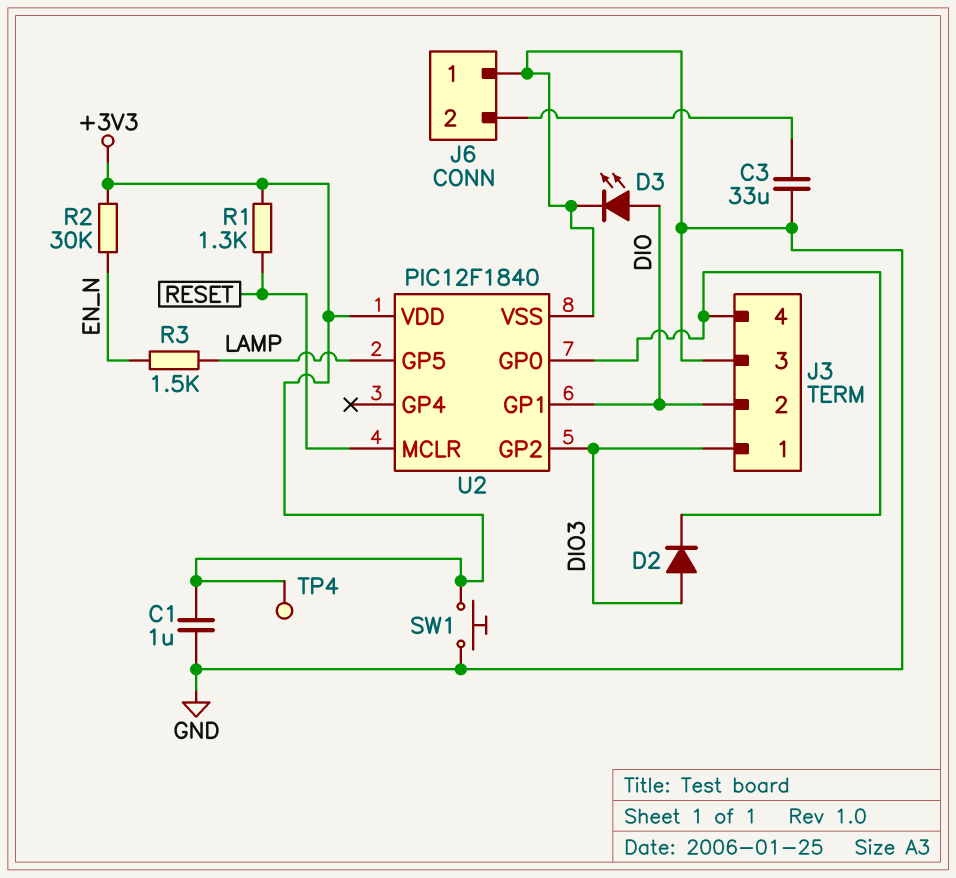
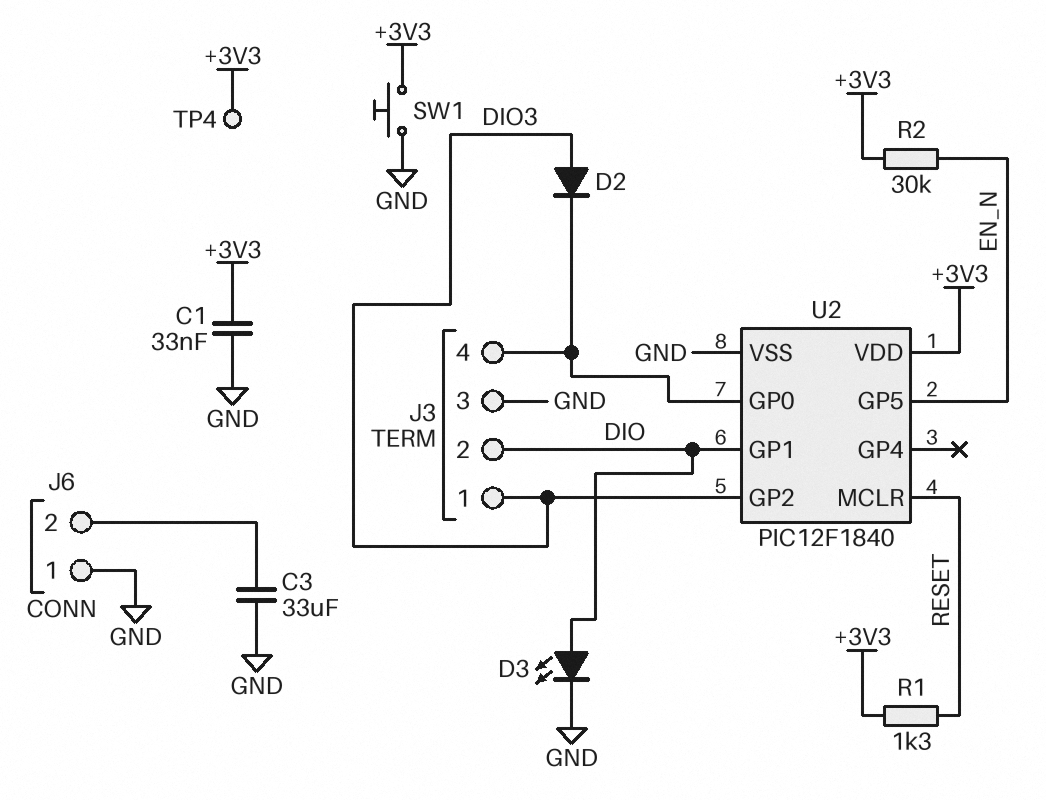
C1: 1uF (+3V3, GND) -> 33nF (+3V3, GND)
R3: 1.5k (EN_N, LAMP) -> none
U2 pin GP5: LAMP -> EN_N

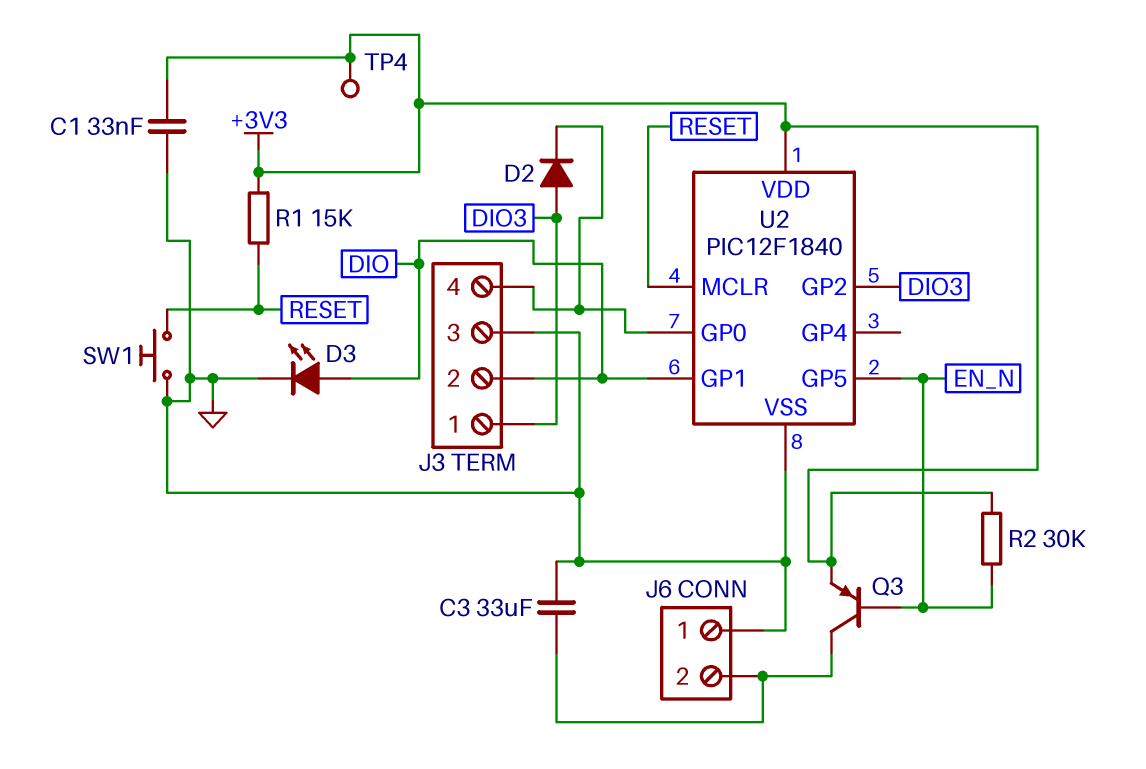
Q3: none -> PNP (B EN_N, C J6/2, E +3V3)
R1: 1.3k (+3V3, RESET) -> 15k (+3V3, RESET)
SW1: button (+3V3, GND) -> button (GND, RESET)

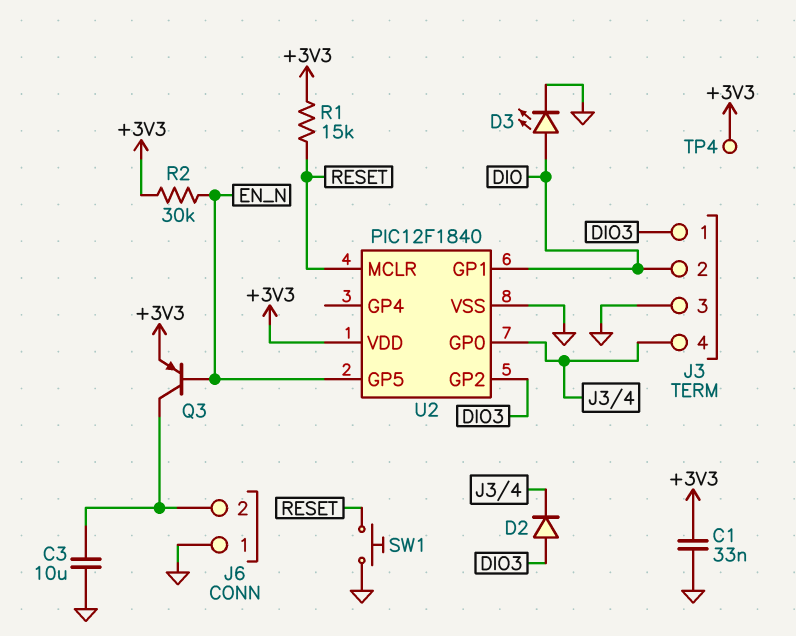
C3: 33uF (GND, J6/2) -> 10uF (GND, J6/2)

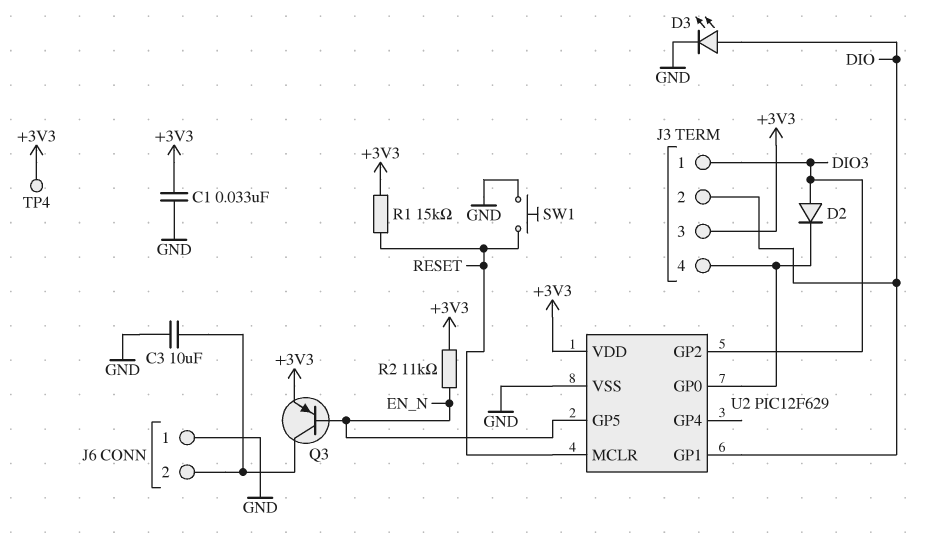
J3 pin 3: GND -> +3V3
R2: 30k (+3V3, EN_N) -> 11k (+3V3, EN_N)
U2: PIC12F1840 -> PIC12F629

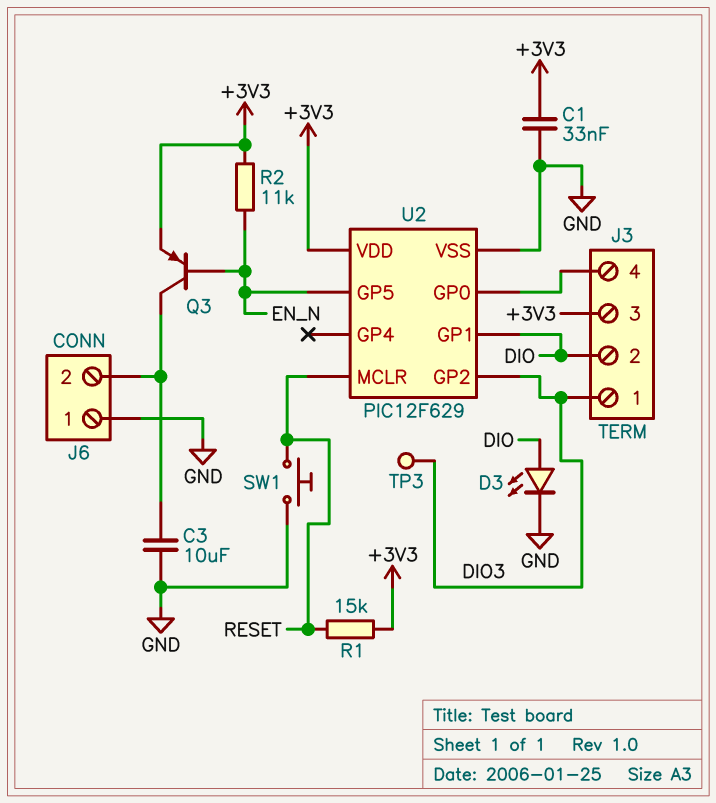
D2: diode (A DIO3, K J3/4) -> none
TP3: none -> test point (DIO3)
TP4: test point (+3V3) -> none

